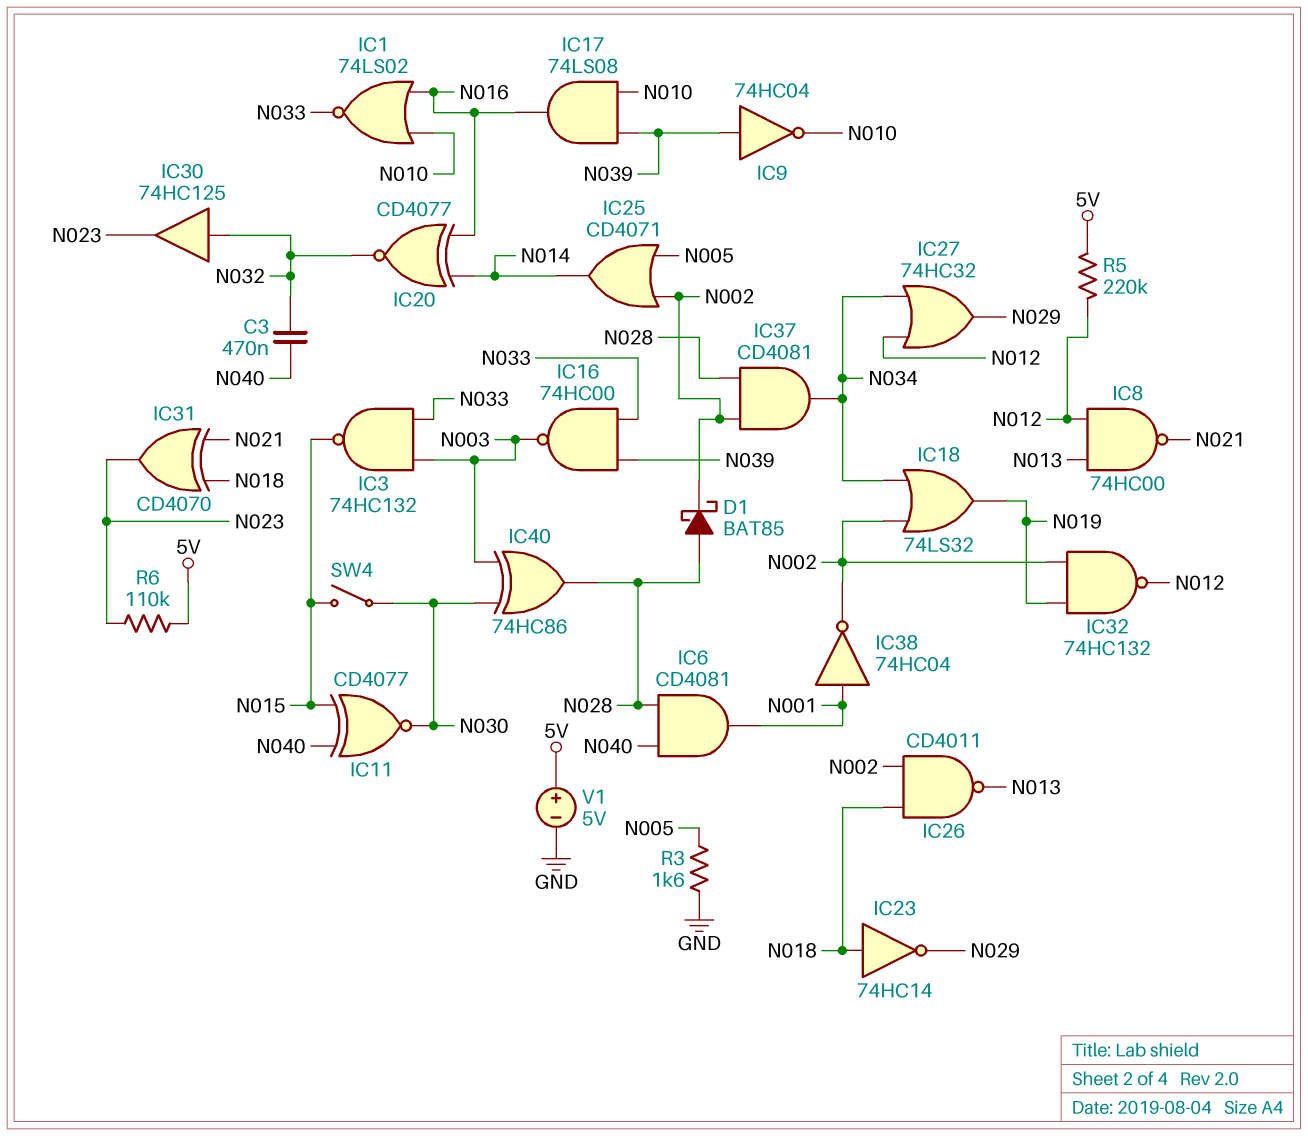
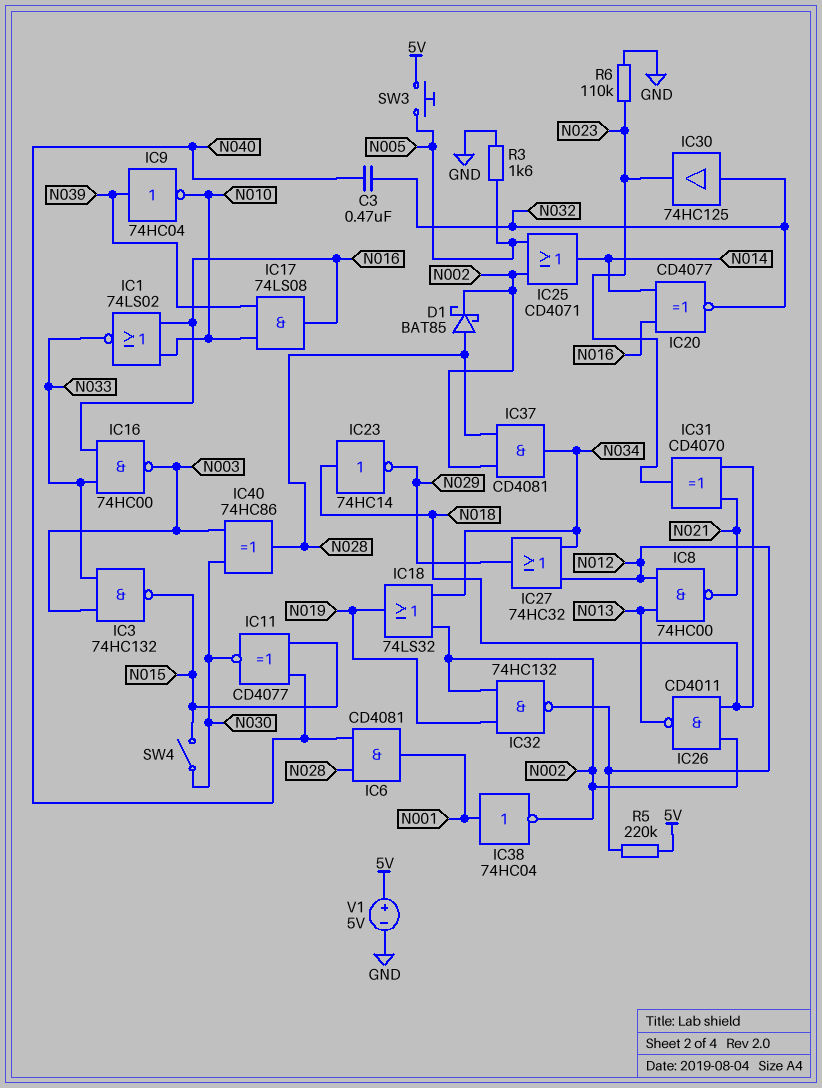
IC16: NAND 74HC00 (in N033, in N039, out N003) -> NAND 74HC00 (in N016, in N033, out N003)
R6: 110k (5V, N023) -> 110k (GND, N023)
SW3: none -> button (5V, N005)

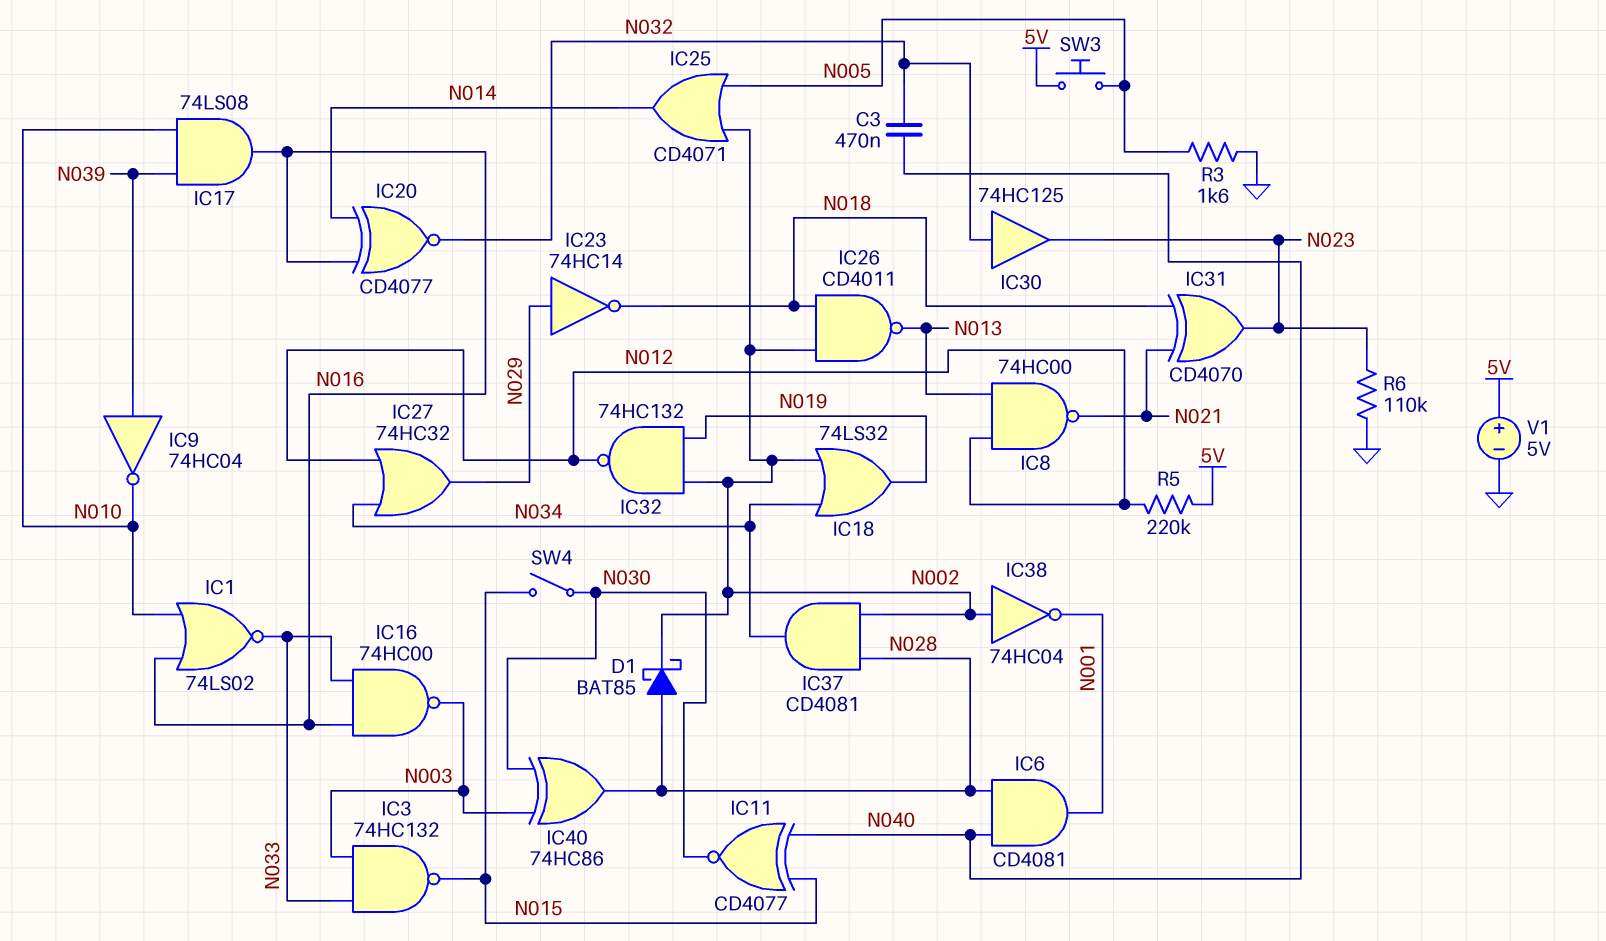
IC23: NOT 74HC14 (in N018, out N029) -> NOT 74HC14 (in N029, out N018)
IC38: NOT 74HC04 (in N001, out N002) -> NOT 74HC04 (in N002, out N001)

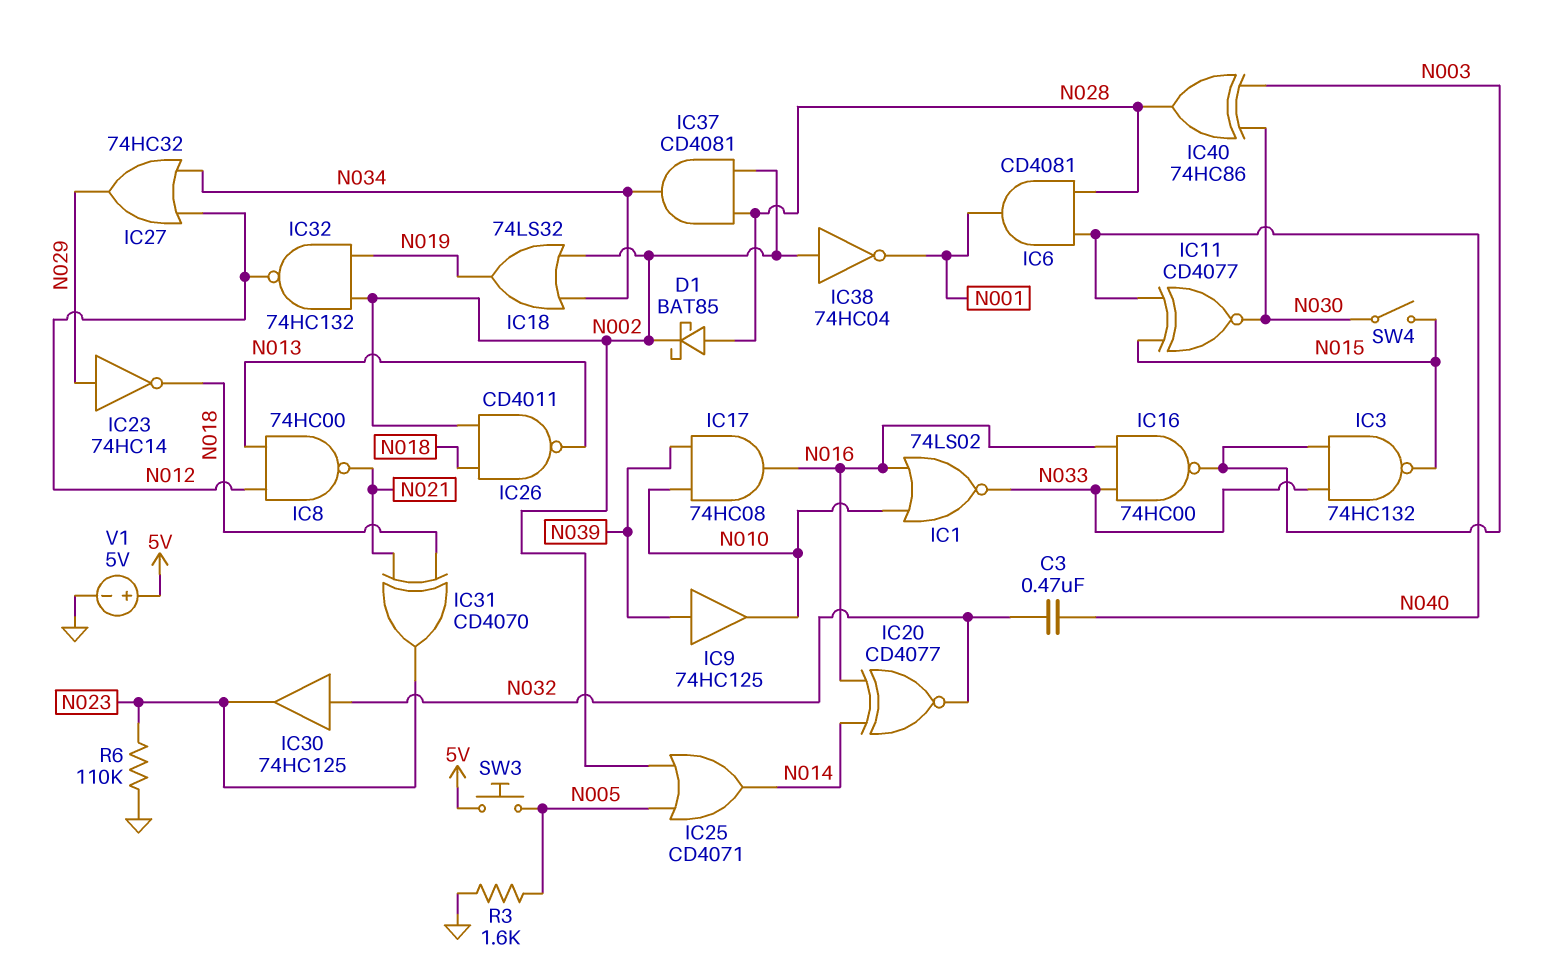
IC9: NOT 74HC04 (in N039, out N010) -> buffer 74HC125 (in N039, out N010)
IC17: AND 74LS08 (in N010, in N039, out N016) -> AND 74HC08 (in N010, in N039, out N016)
R5: 220k (5V, N012) -> none

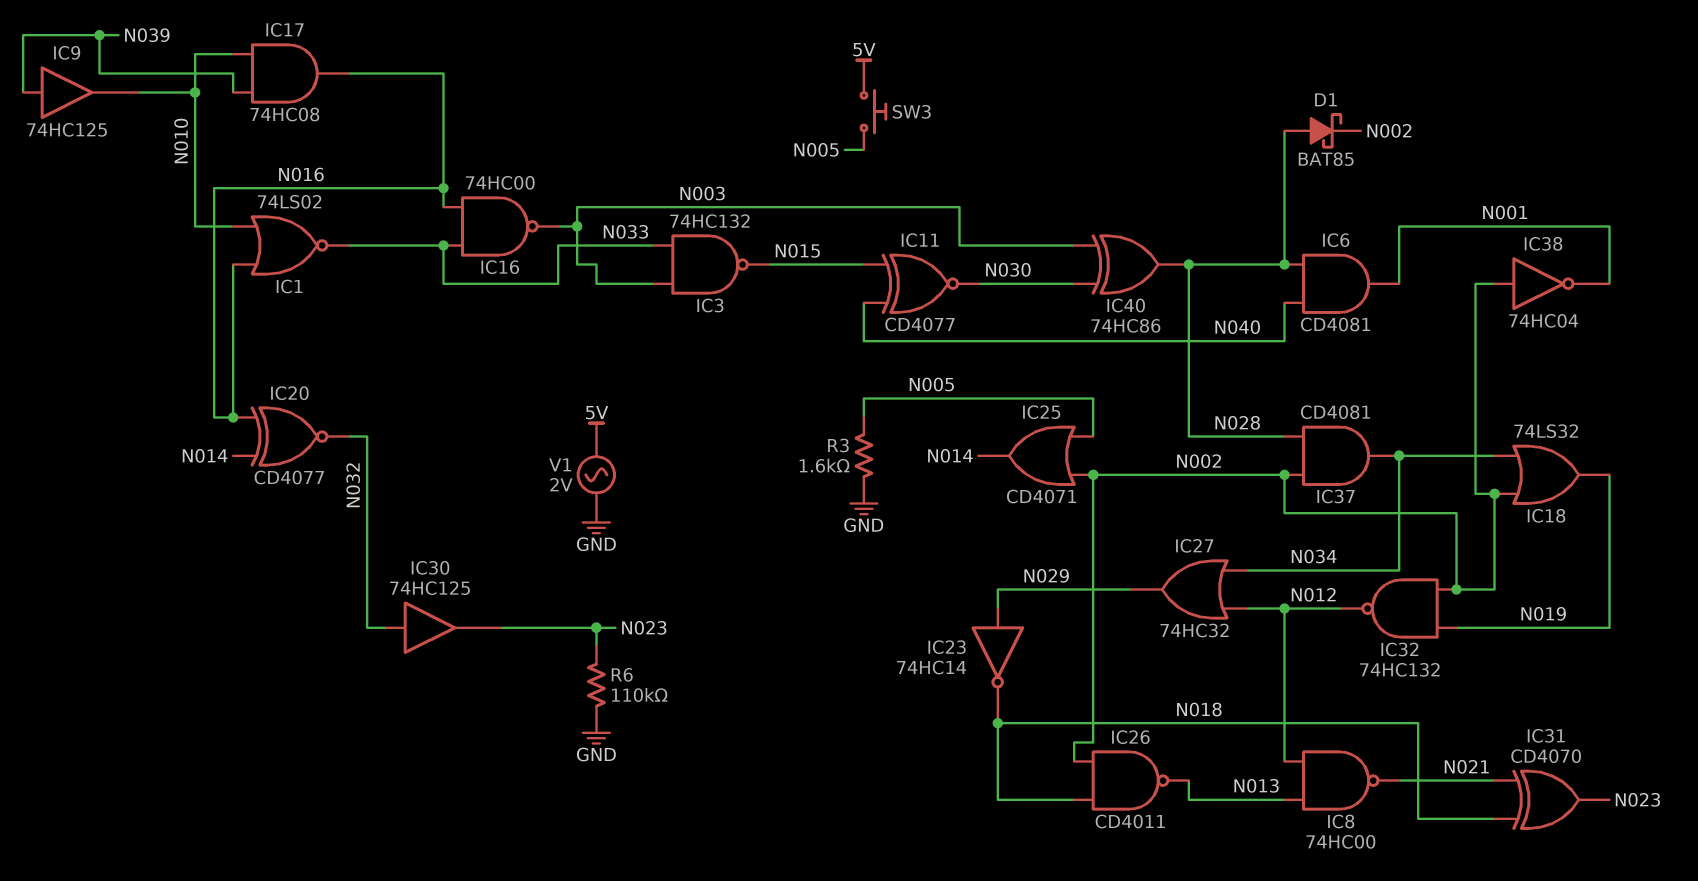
C3: 470nF (N032, N040) -> none
SW4: switch (N015, N030) -> none
V1: 5V (plus 5V, minus GND) -> AC 2V (5V, GND)

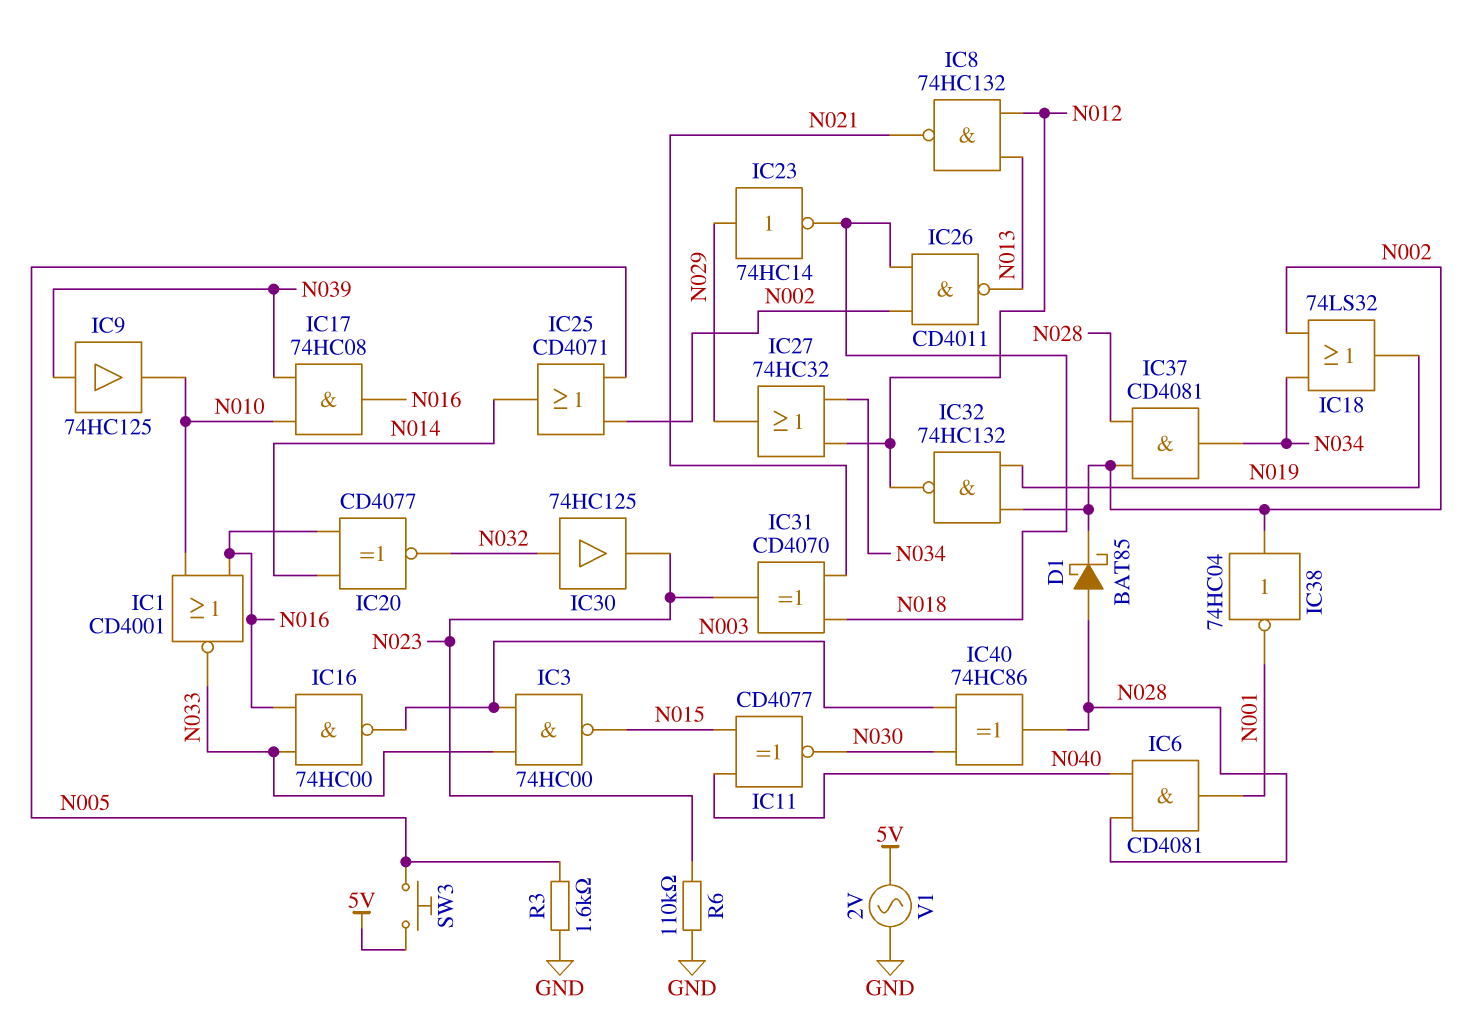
IC1: NOR 74LS02 (in N010, in N016, out N033) -> NOR CD4001 (in N010, in N016, out N033)
IC3: NAND 74HC132 (in N003, in N033, out N015) -> NAND 74HC00 (in N003, in N033, out N015)
IC8: NAND 74HC00 (in N012, in N013, out N021) -> NAND 74HC132 (in N012, in N013, out N021)

